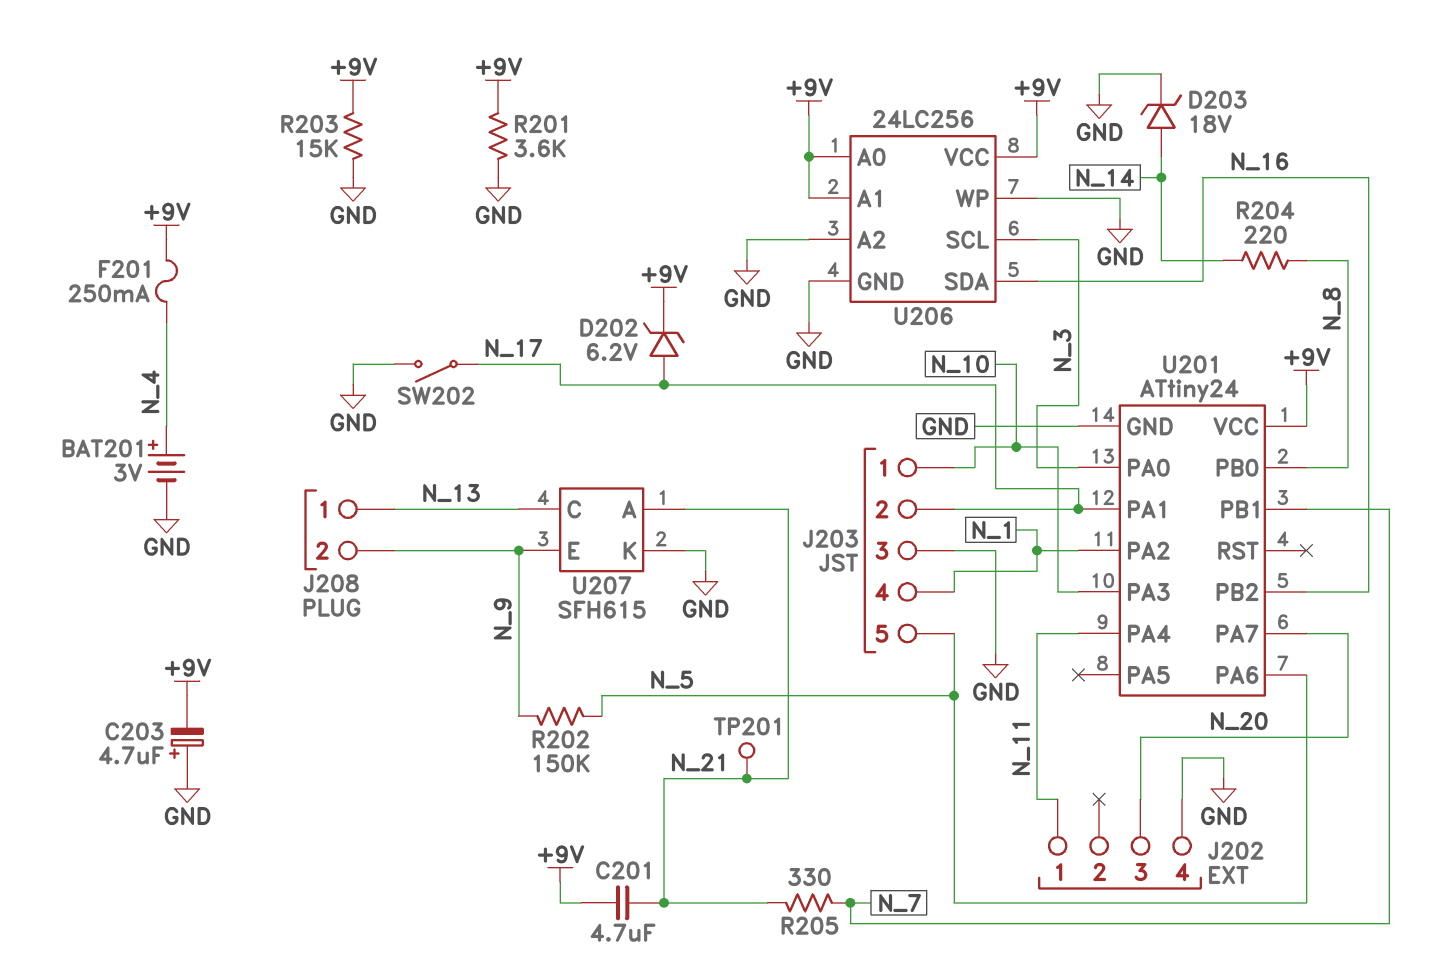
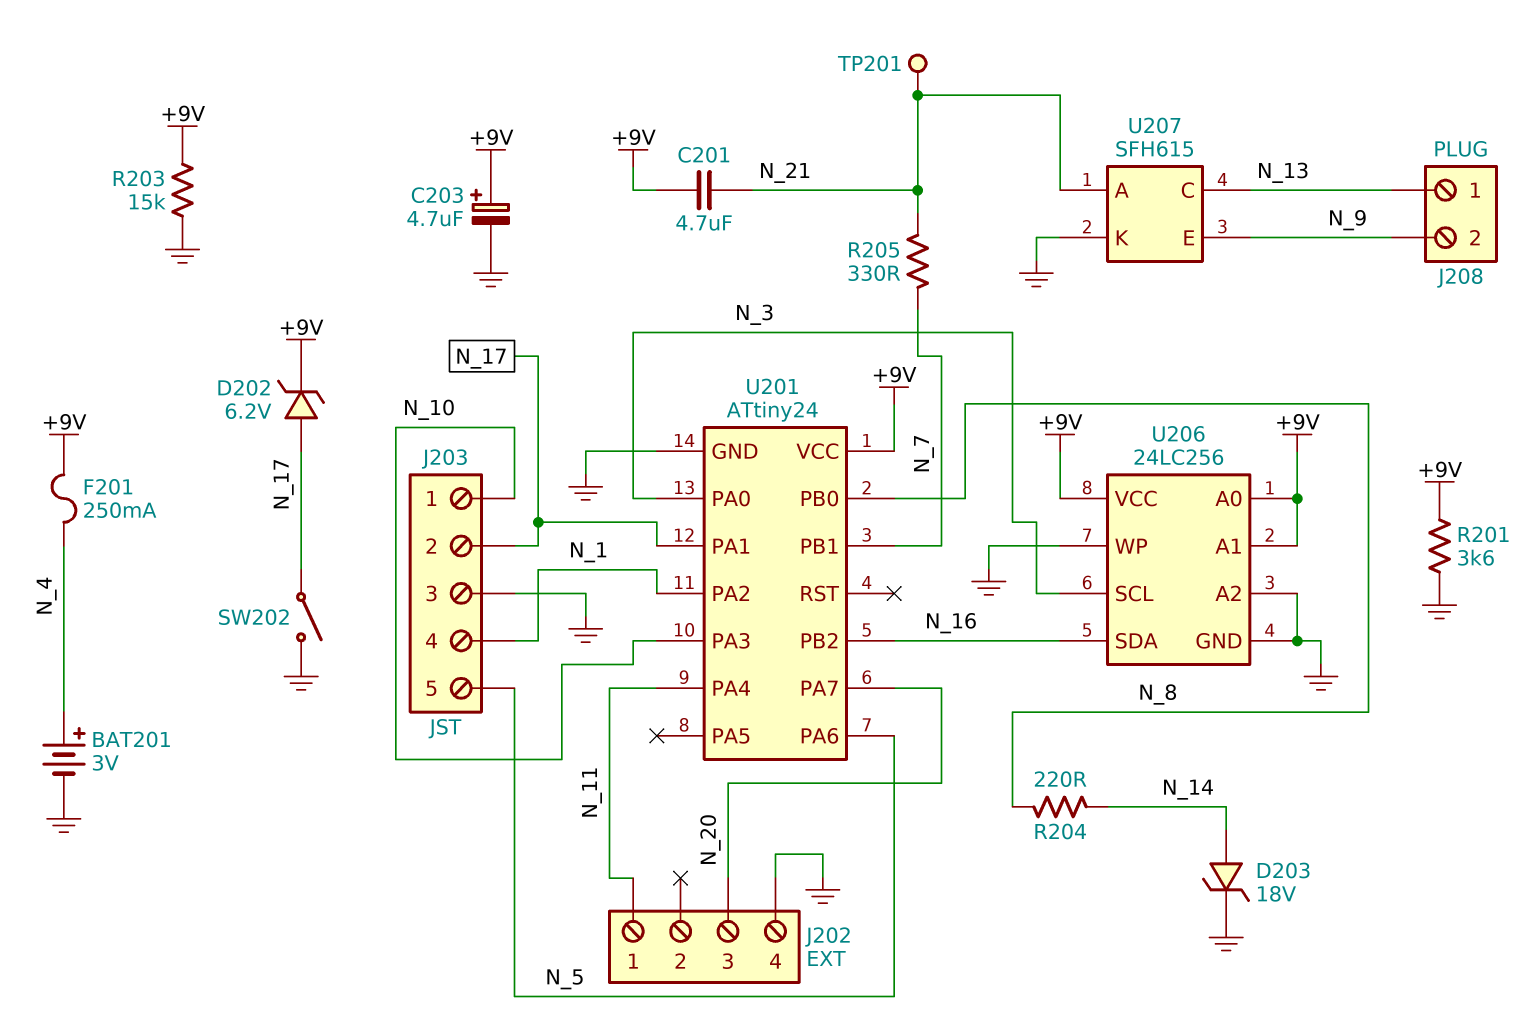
C203: 4.7uF (plus GND, minus +9V) -> 4.7uF (plus +9V, minus GND)
R202: 150k (N_5, N_9) -> none

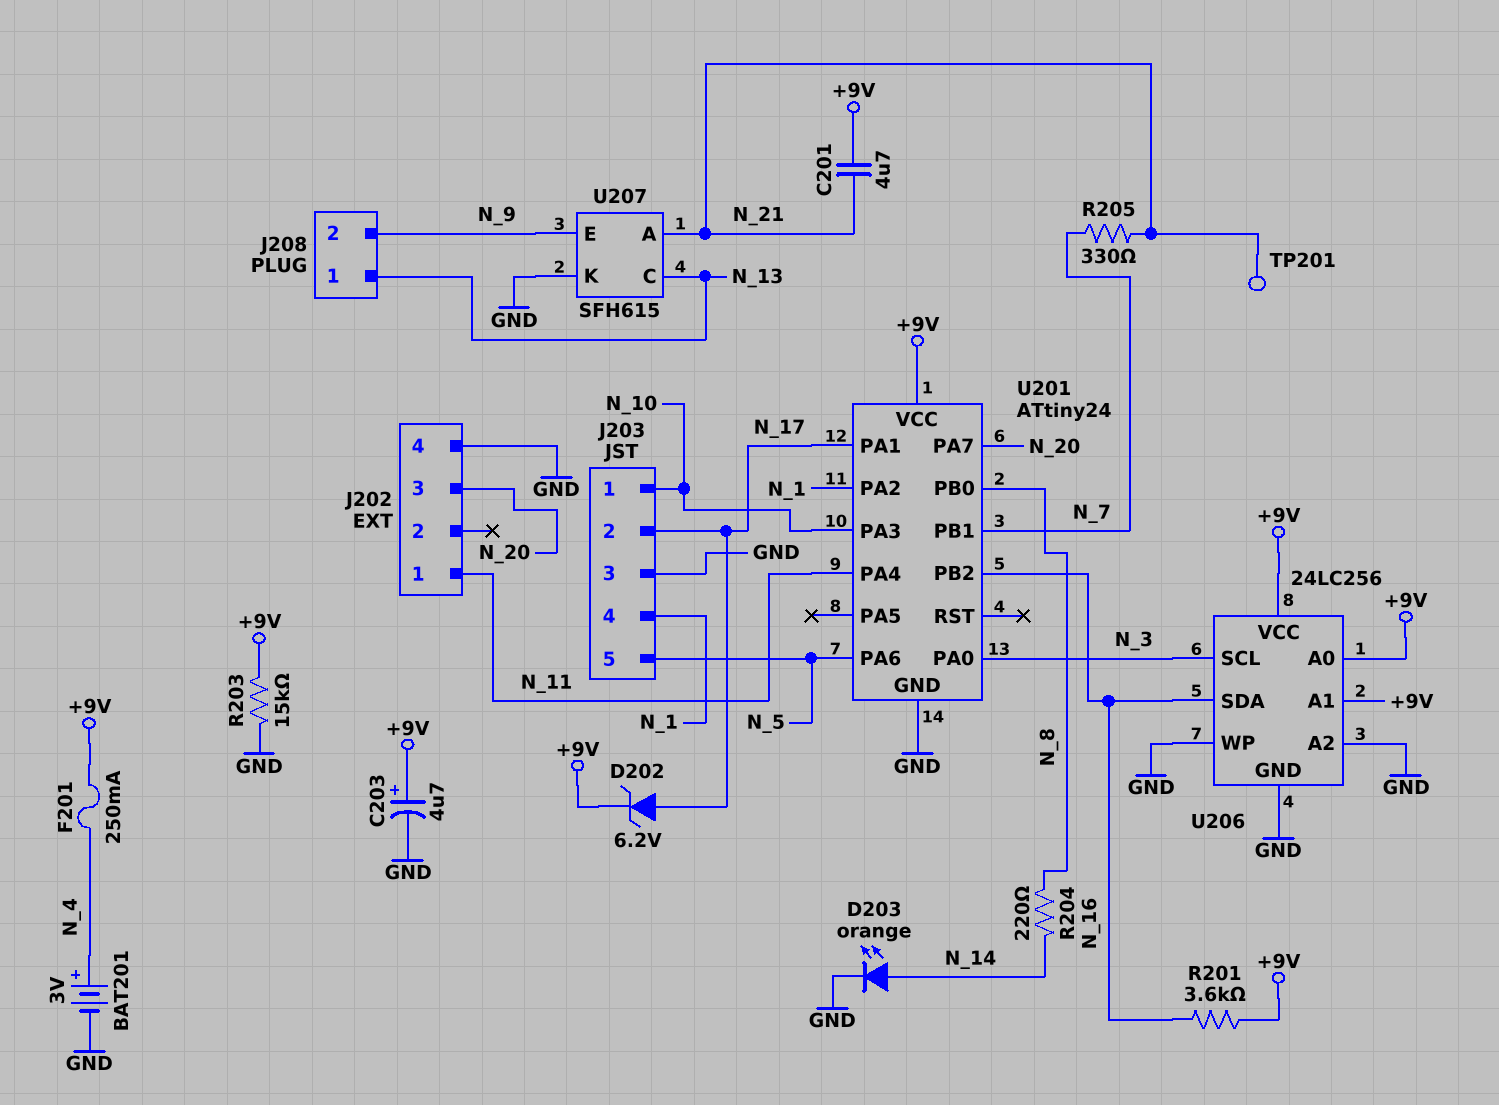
D203: zener 18V (A N_14, K GND) -> LED orange (A N_14, K GND)
R201: 3.6k (+9V, GND) -> 3.6k (+9V, N_16)
SW202: switch (GND, N_17) -> none

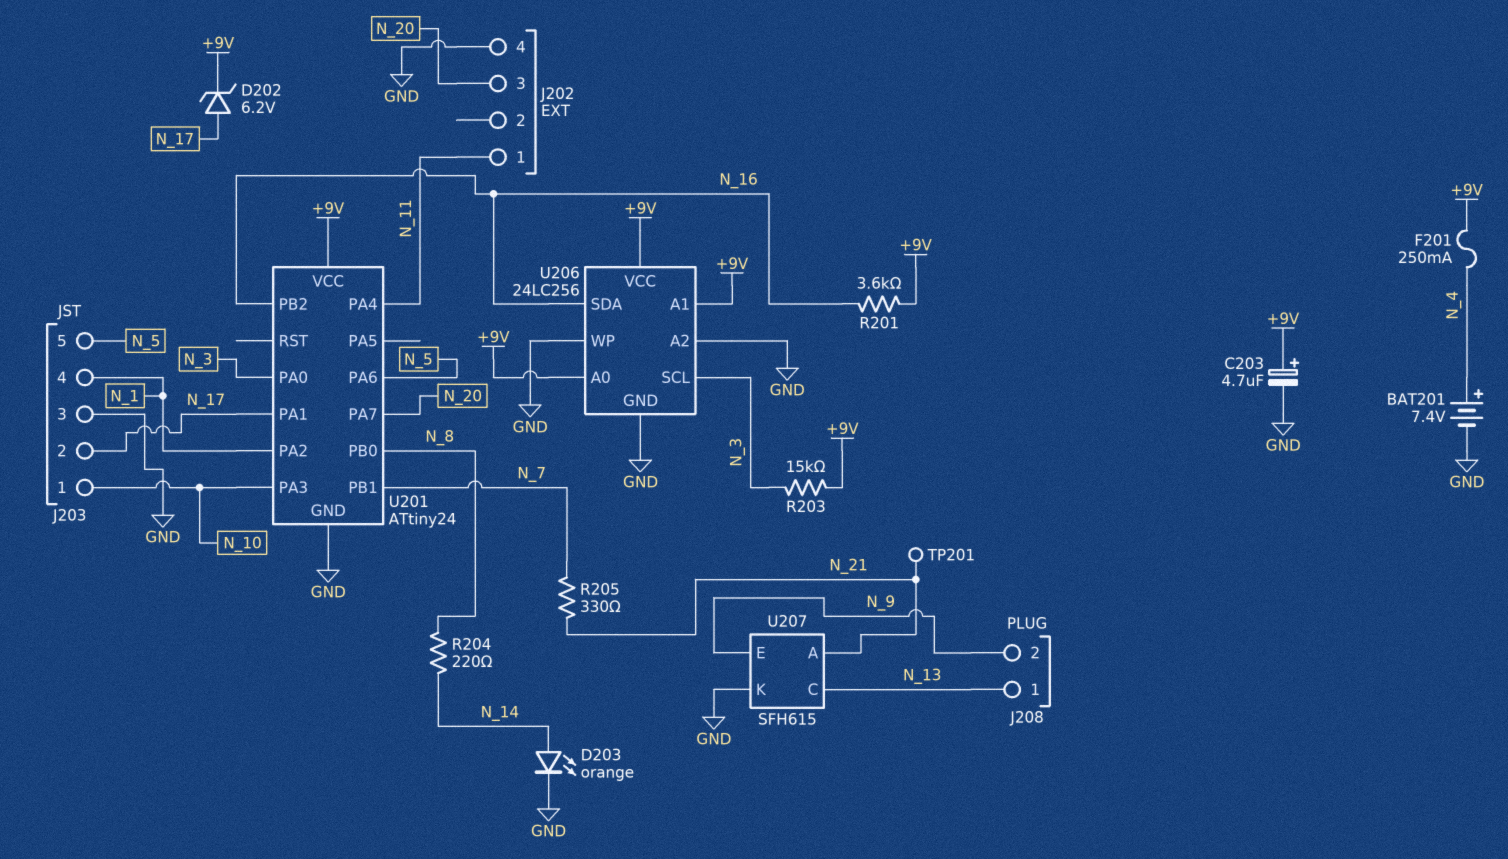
BAT201: 3V (plus N_4, minus GND) -> 7.4V (plus N_4, minus GND)
C201: 4.7uF (+9V, N_21) -> none
R203: 15k (+9V, GND) -> 15k (+9V, N_3)

